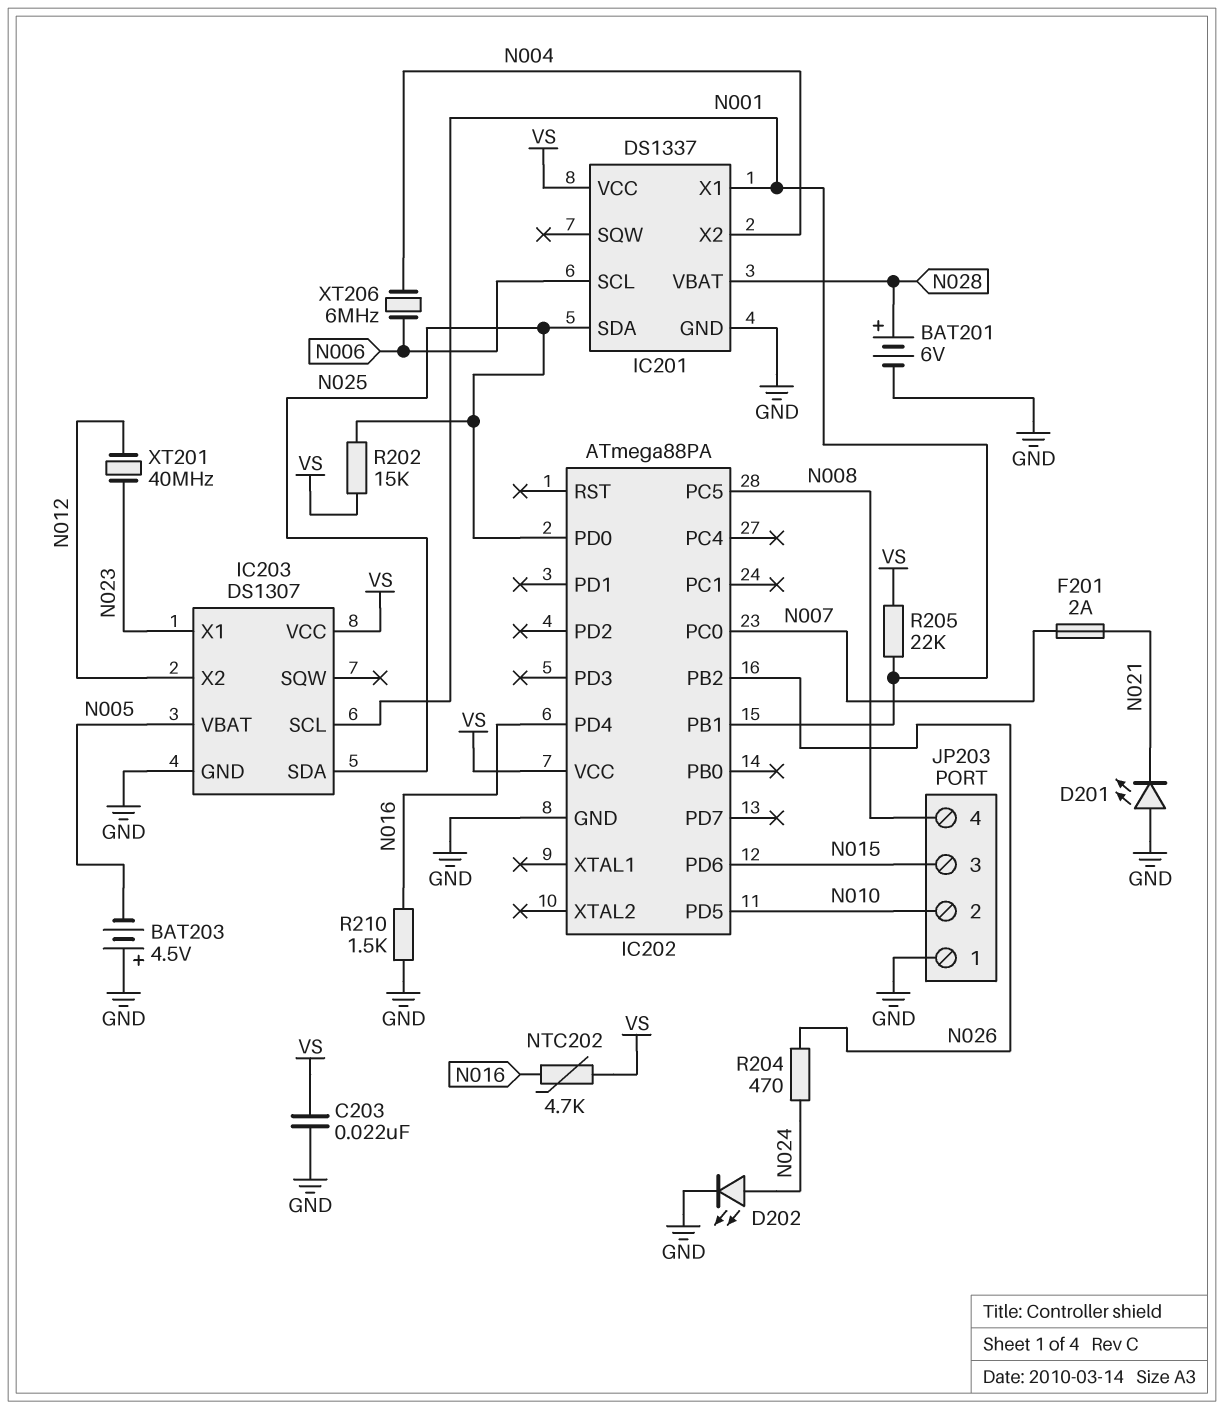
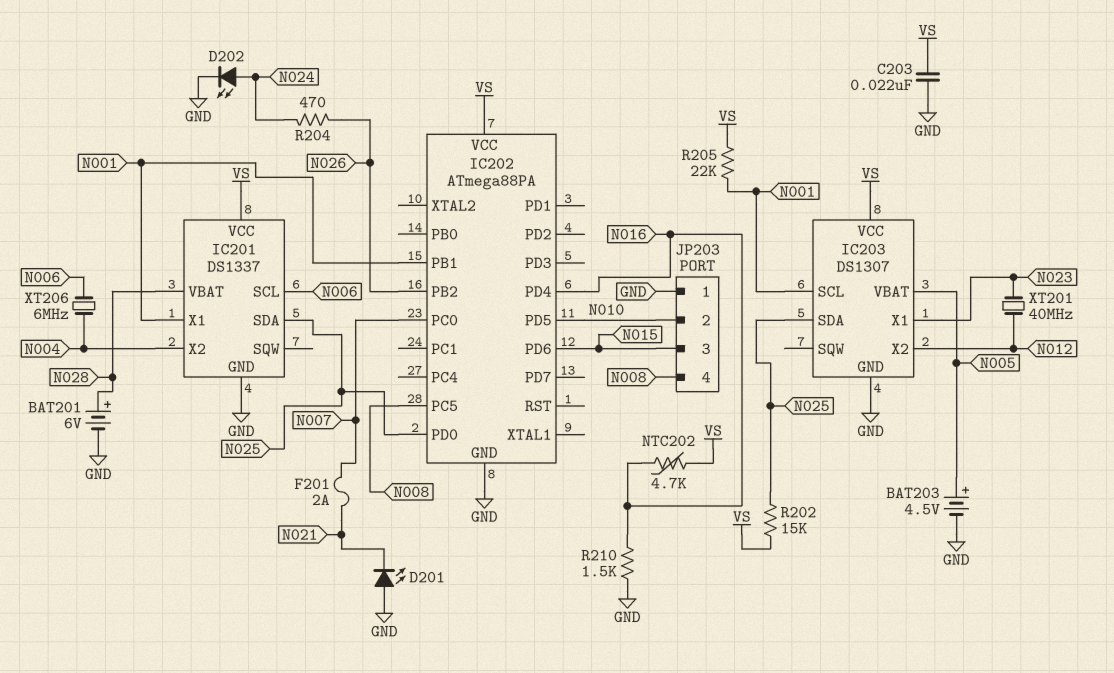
BAT203: 4.5V (plus GND, minus N005) -> 4.5V (plus N005, minus GND)

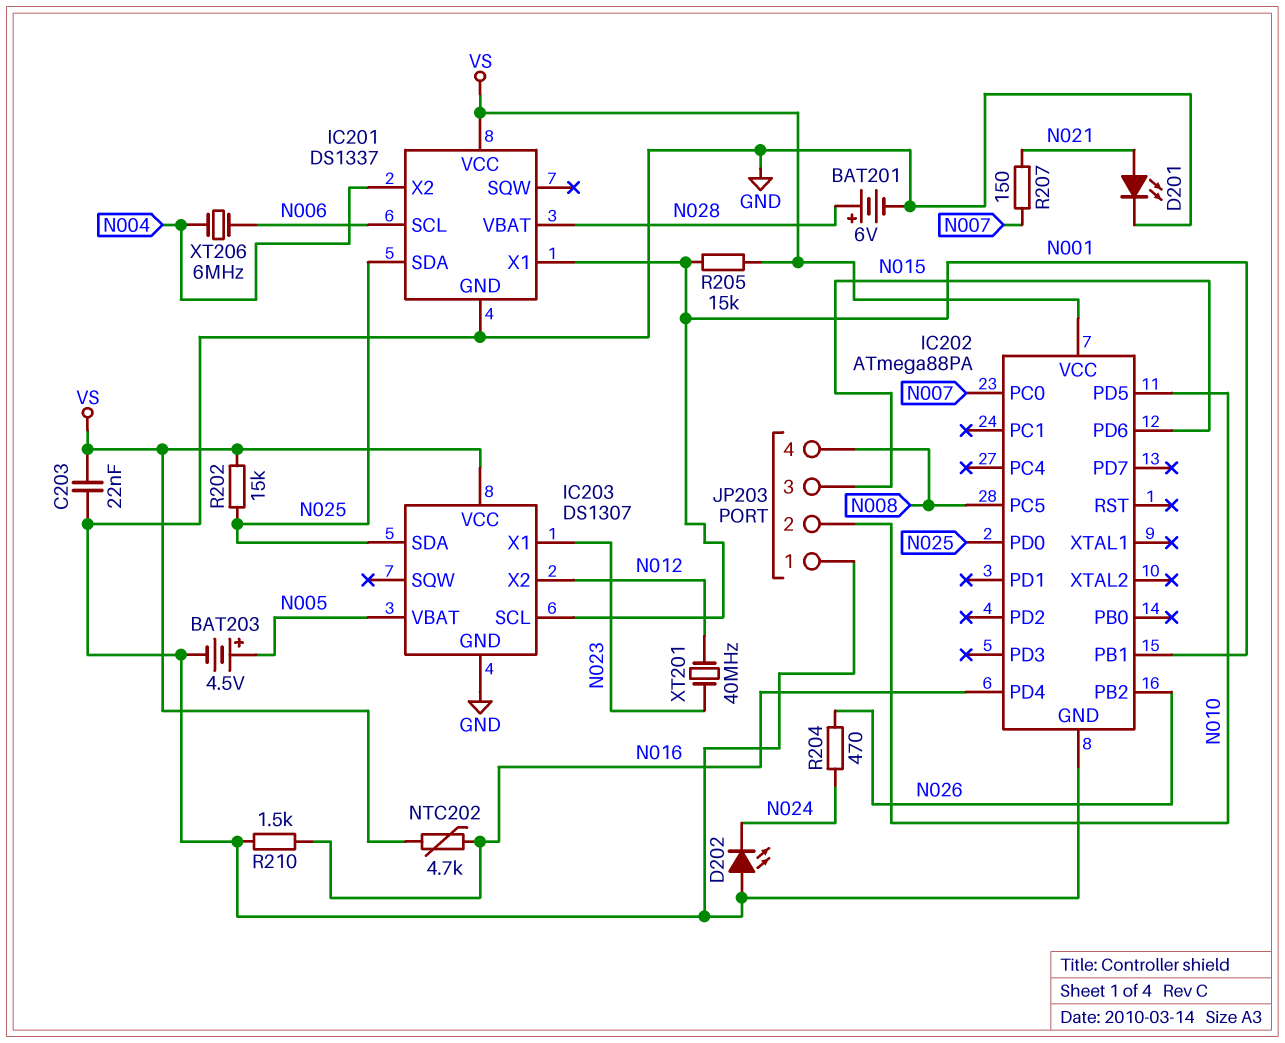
D201: LED (A GND, K N021) -> LED (A N021, K GND)
D202: LED (A N024, K GND) -> LED (A GND, K N024)
F201: 2A (N007, N021) -> none
R205: 22k (N001, VS) -> 15k (N001, VS)
R207: none -> 150 (N007, N021)

